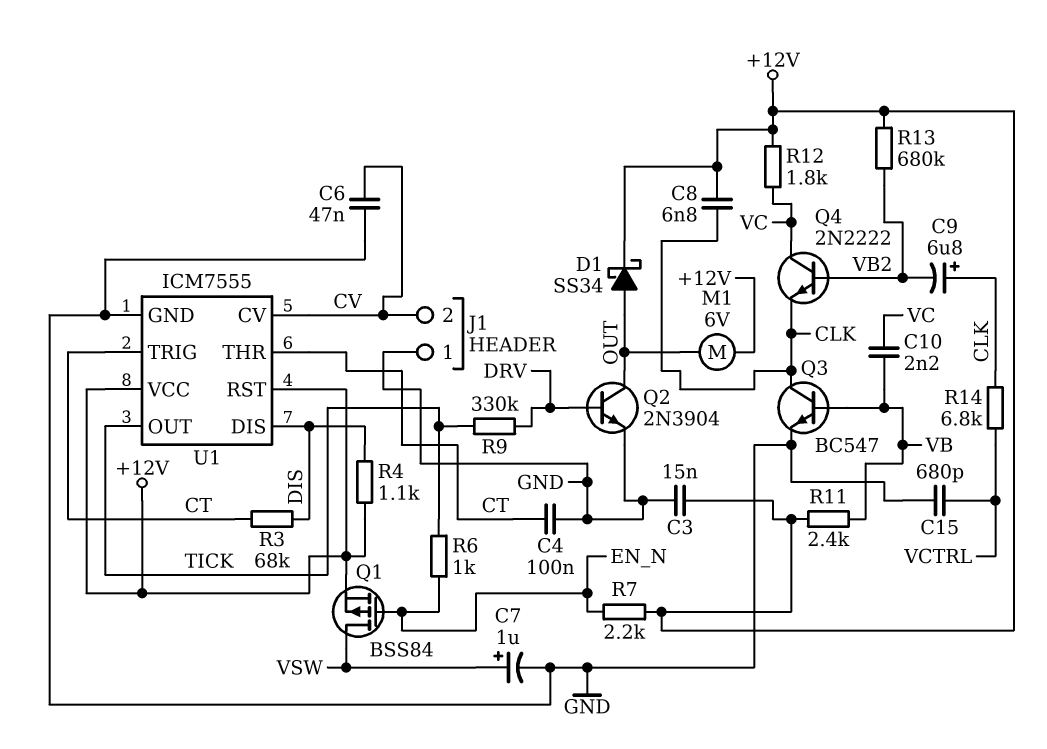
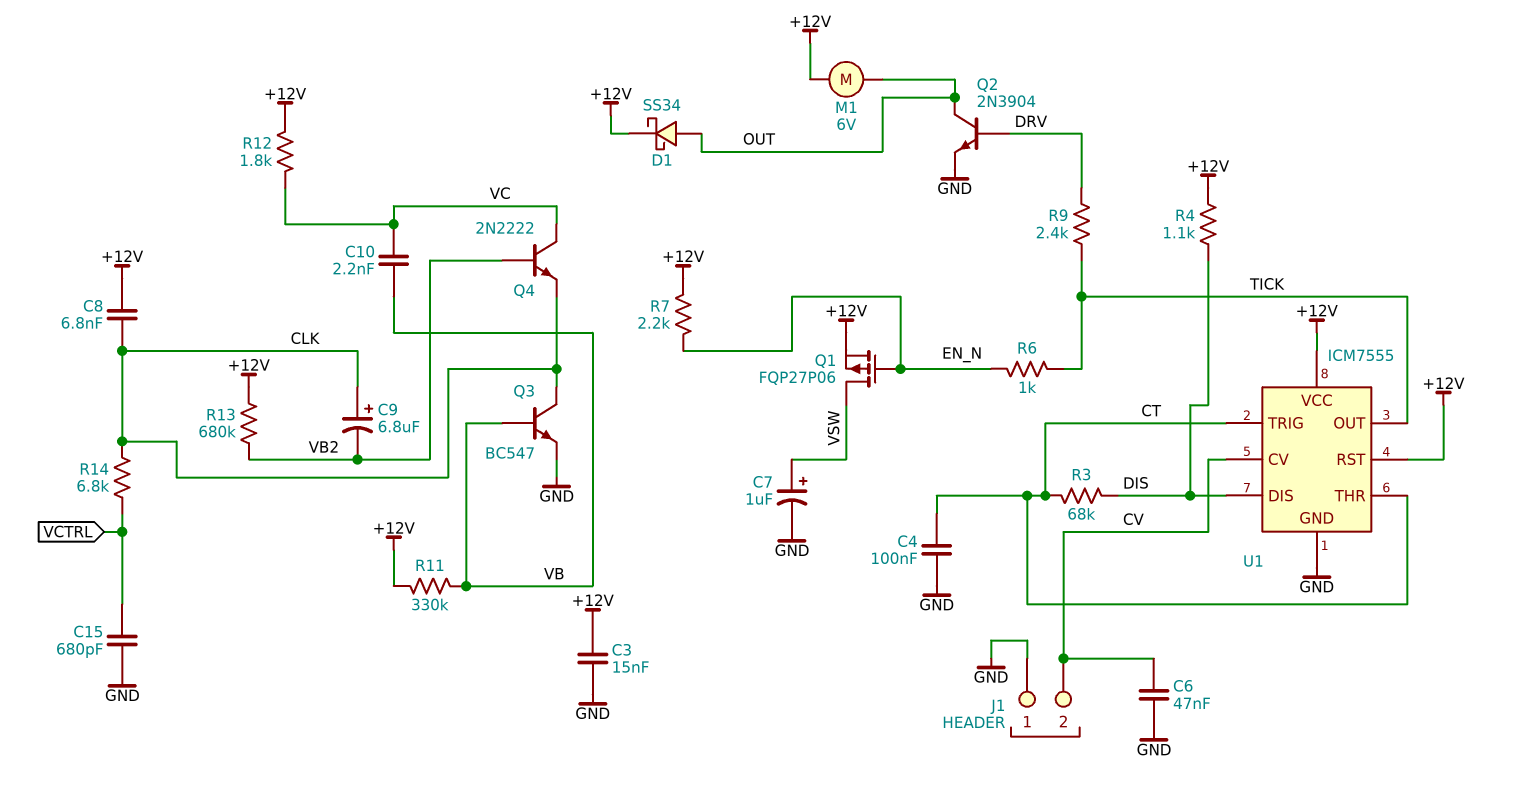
Q1: PMOS BSS84 (G EN_N, D VSW, S +12V) -> PMOS FQP27P06 (G EN_N, D VSW, S +12V)
R9: 330k (DRV, TICK) -> 2.4k (DRV, TICK)
R11: 2.4k (+12V, VB) -> 330k (+12V, VB)

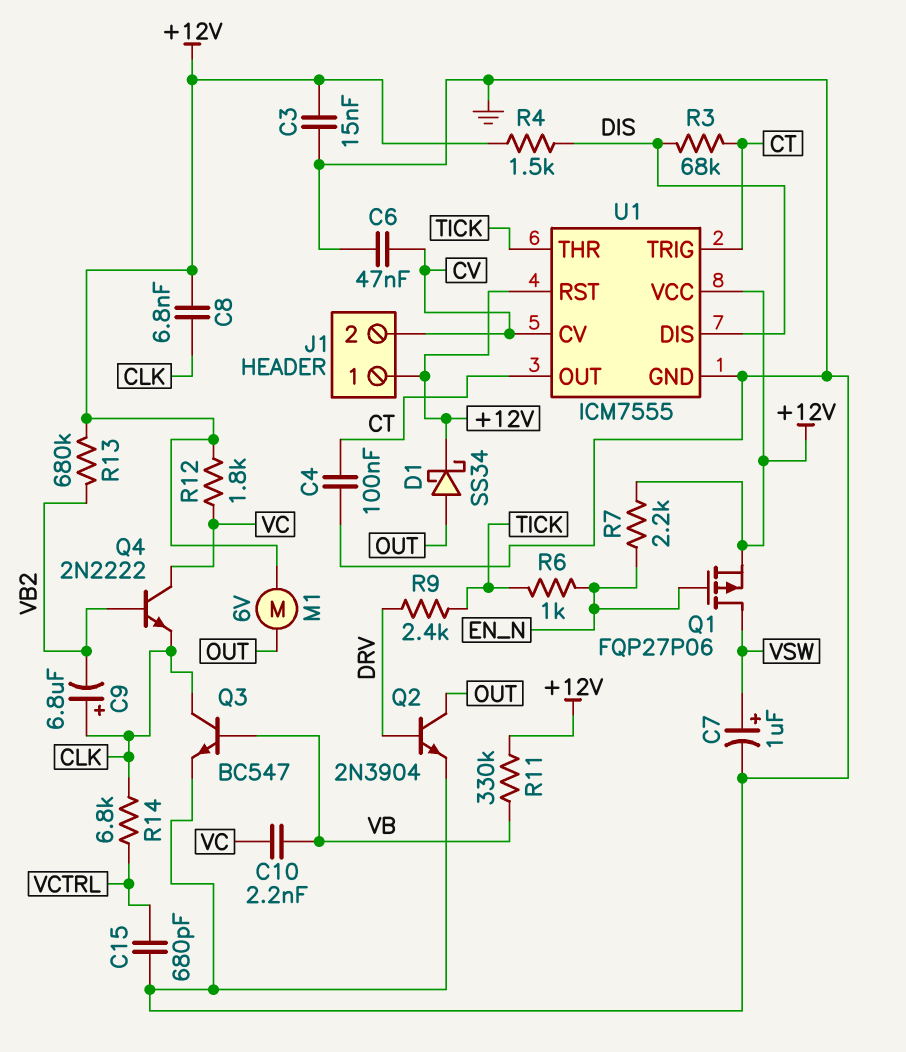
J1 pin 1: GND -> +12V
R4: 1.1k (+12V, DIS) -> 1.5k (+12V, DIS)
U1 pin OUT: TICK -> CT
U1 pin THR: CT -> TICK

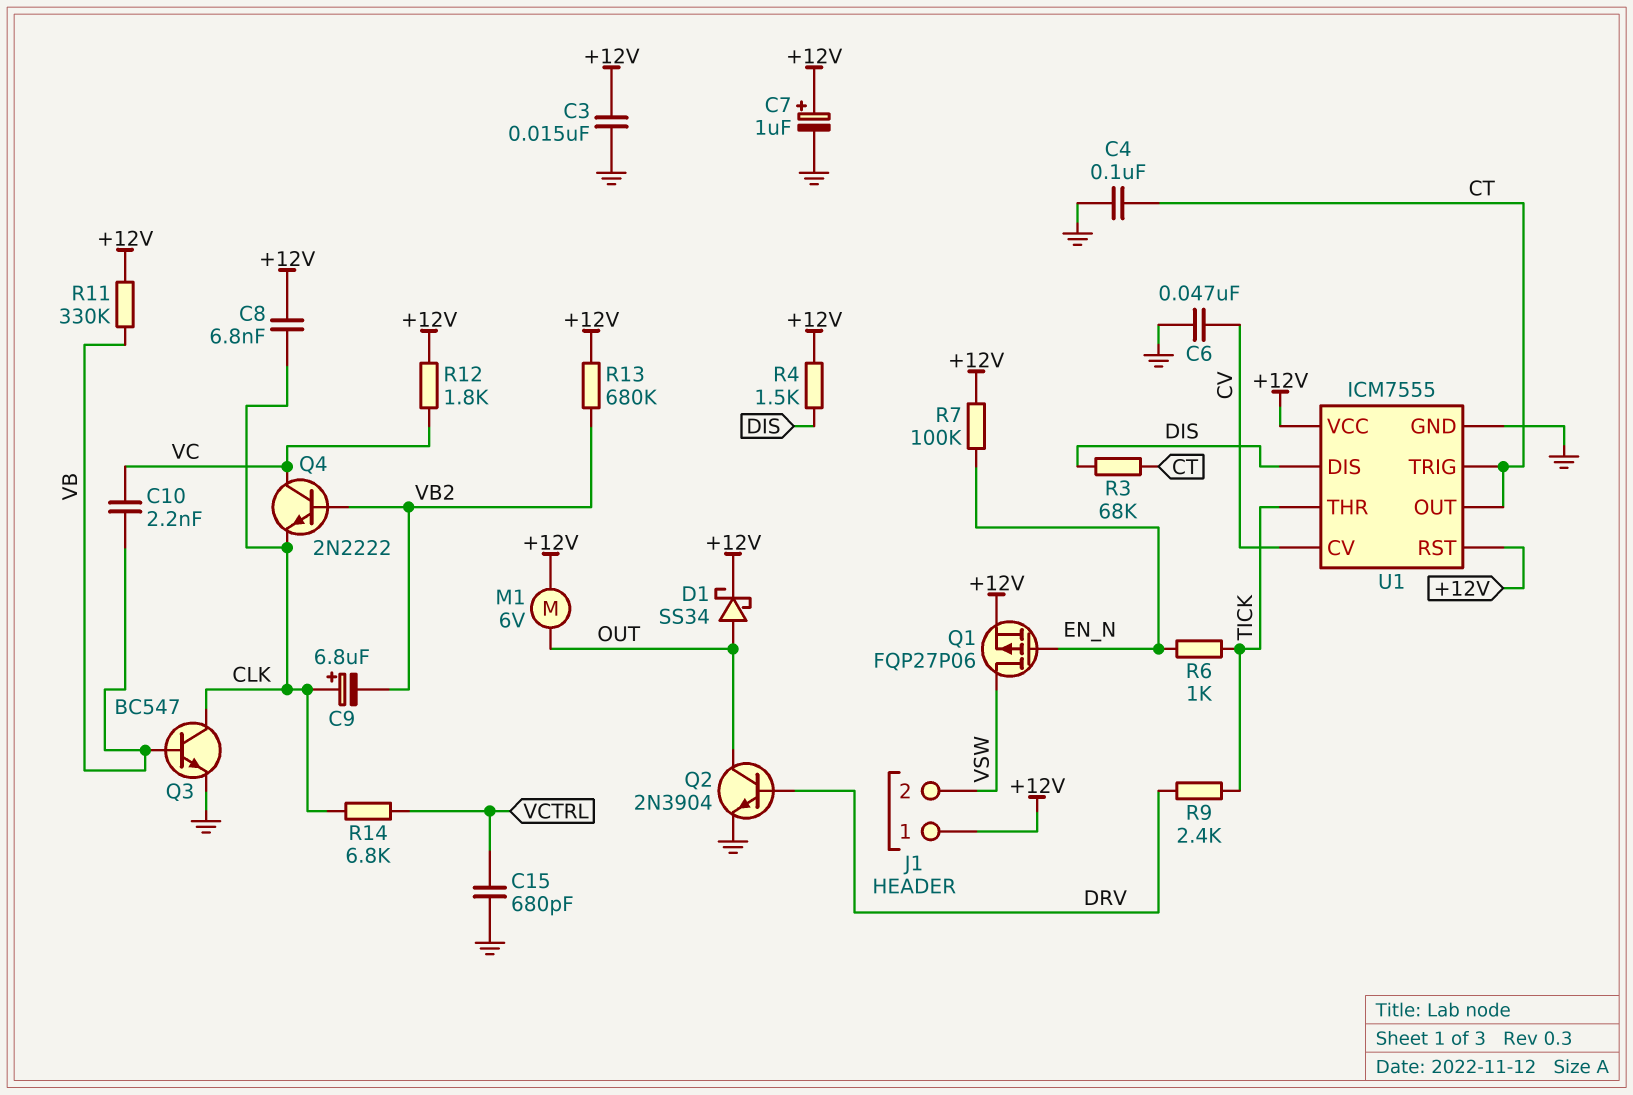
C7: 1uF (plus VSW, minus GND) -> 1uF (plus +12V, minus GND)
J1 pin 2: CV -> VSW
R7: 2.2k (+12V, EN_N) -> 100k (+12V, EN_N)

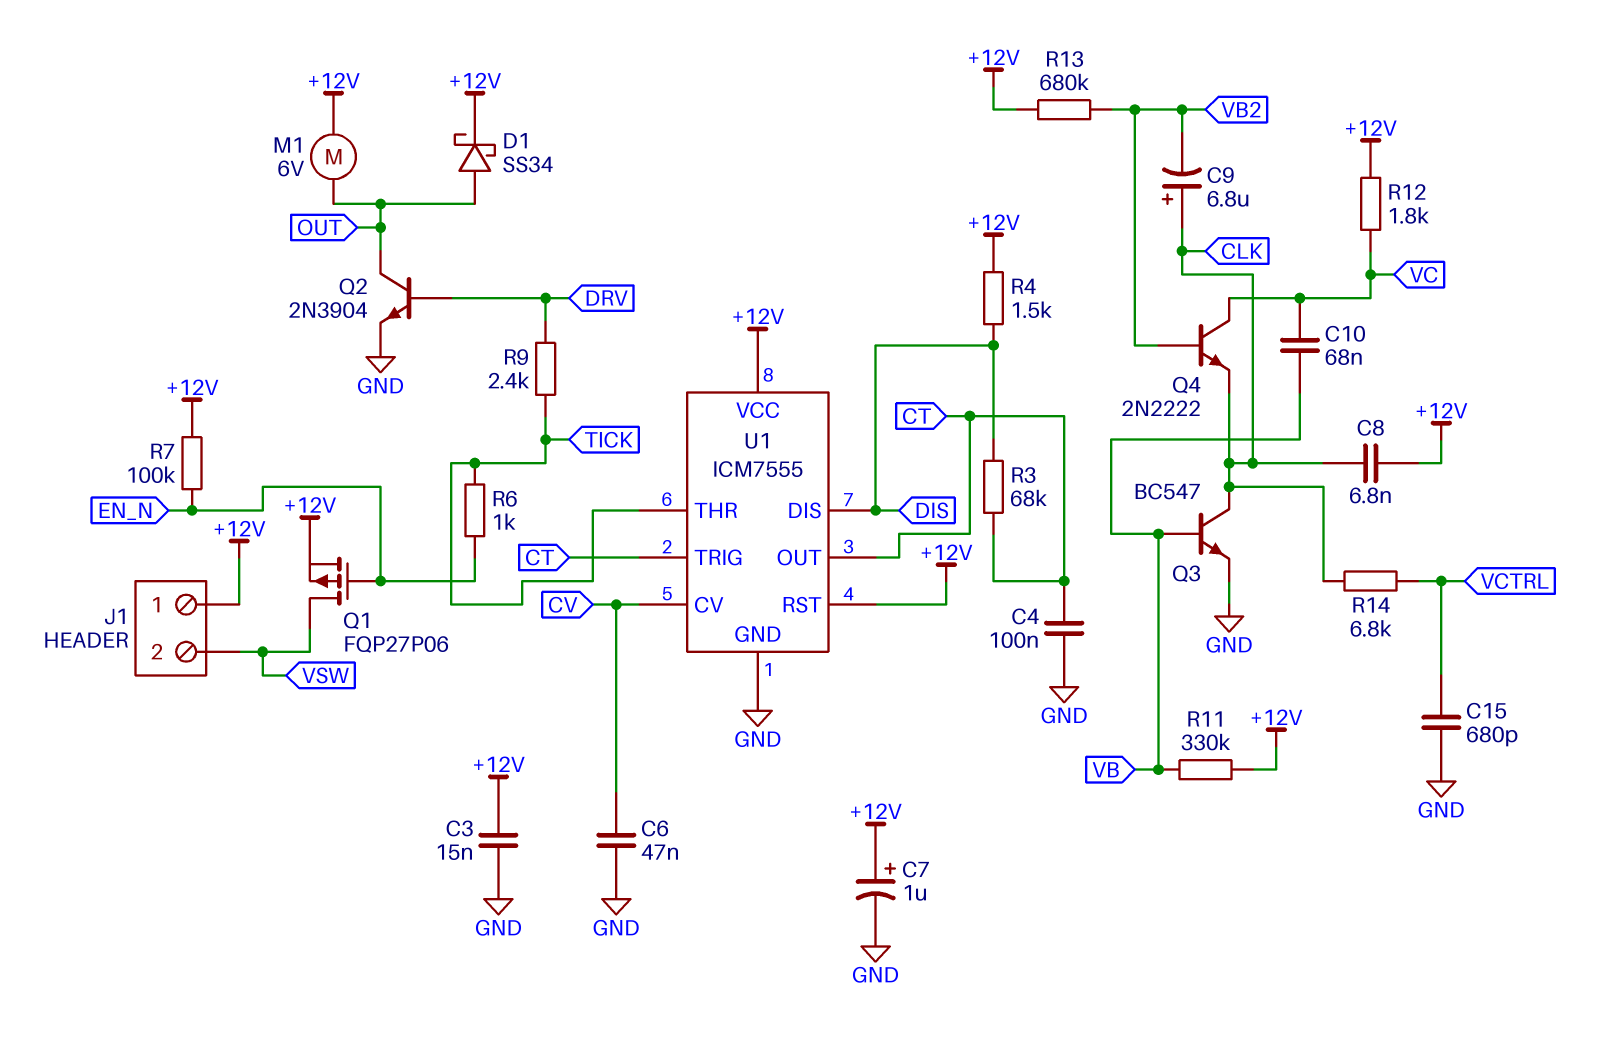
C10: 2.2nF (VB, VC) -> 68nF (VB, VC)

